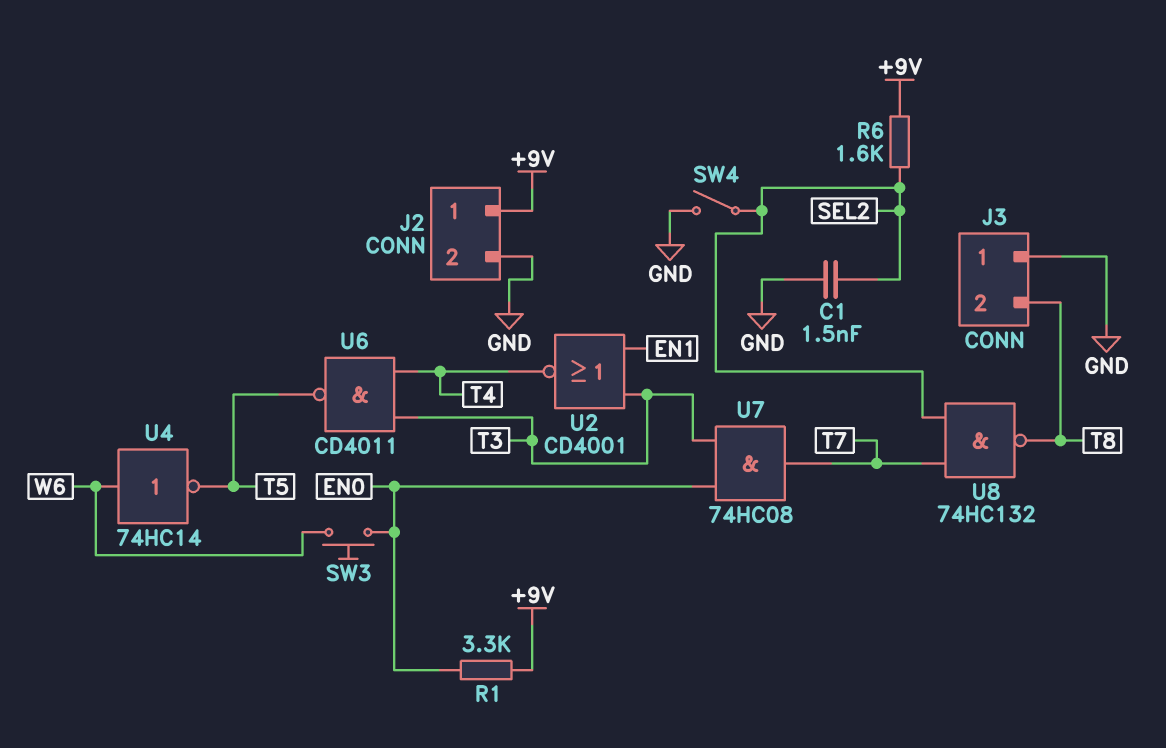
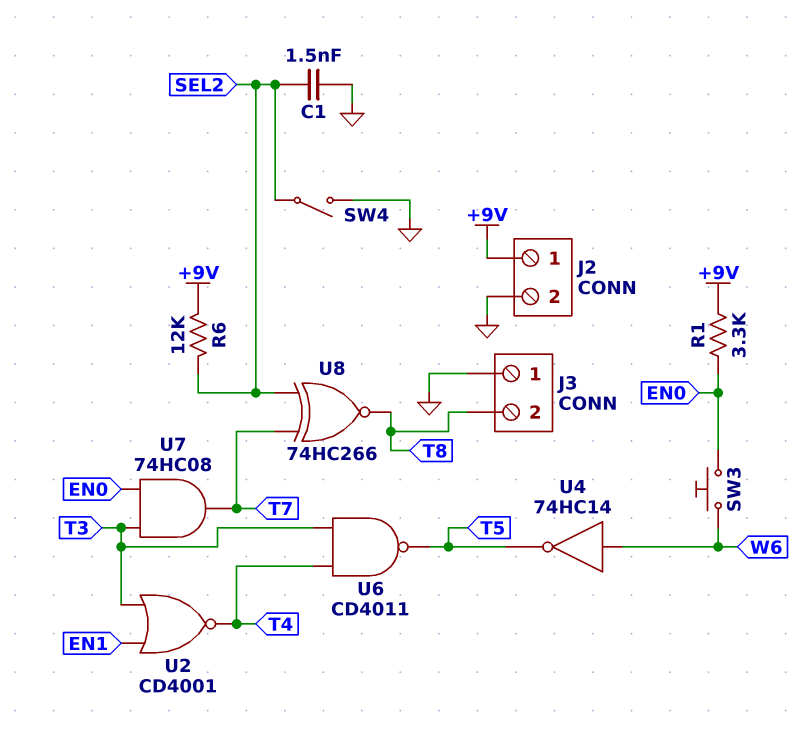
R6: 1.6k (+9V, SEL2) -> 12k (+9V, SEL2)
U8: NAND 74HC132 (in SEL2, in T7, out T8) -> XNOR 74HC266 (in SEL2, in T7, out T8)

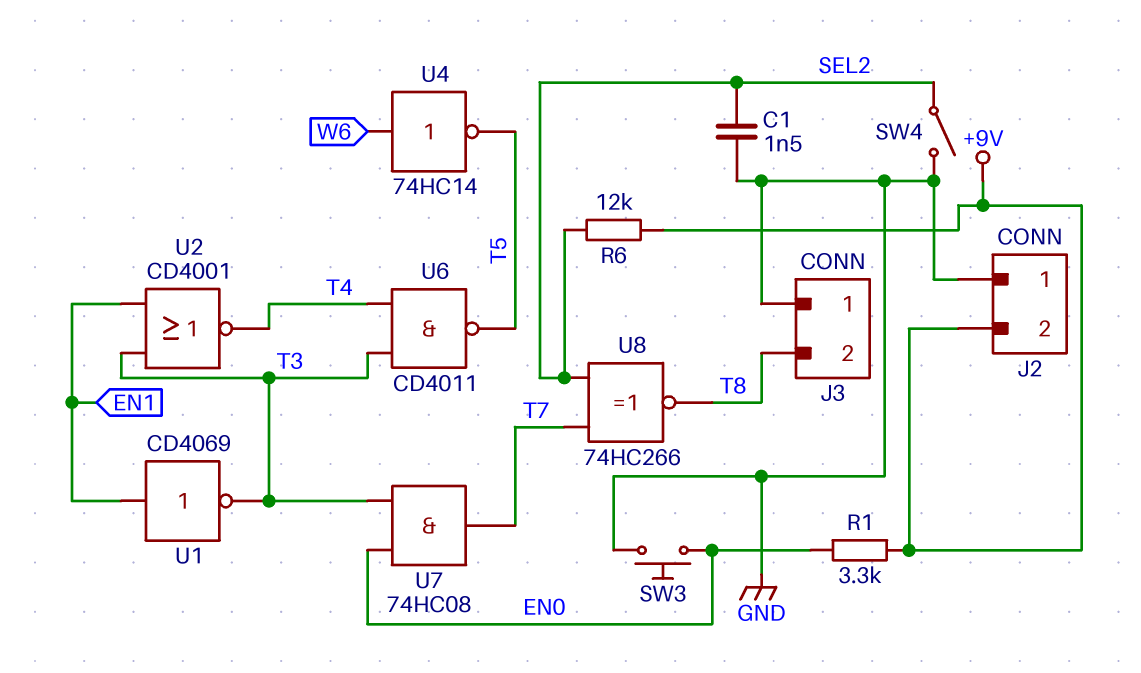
J2 pin 1: +9V -> GND
J2 pin 2: GND -> +9V
SW3: button (EN0, W6) -> button (EN0, GND)
U1: none -> NOT CD4069 (in EN1, out T3)

